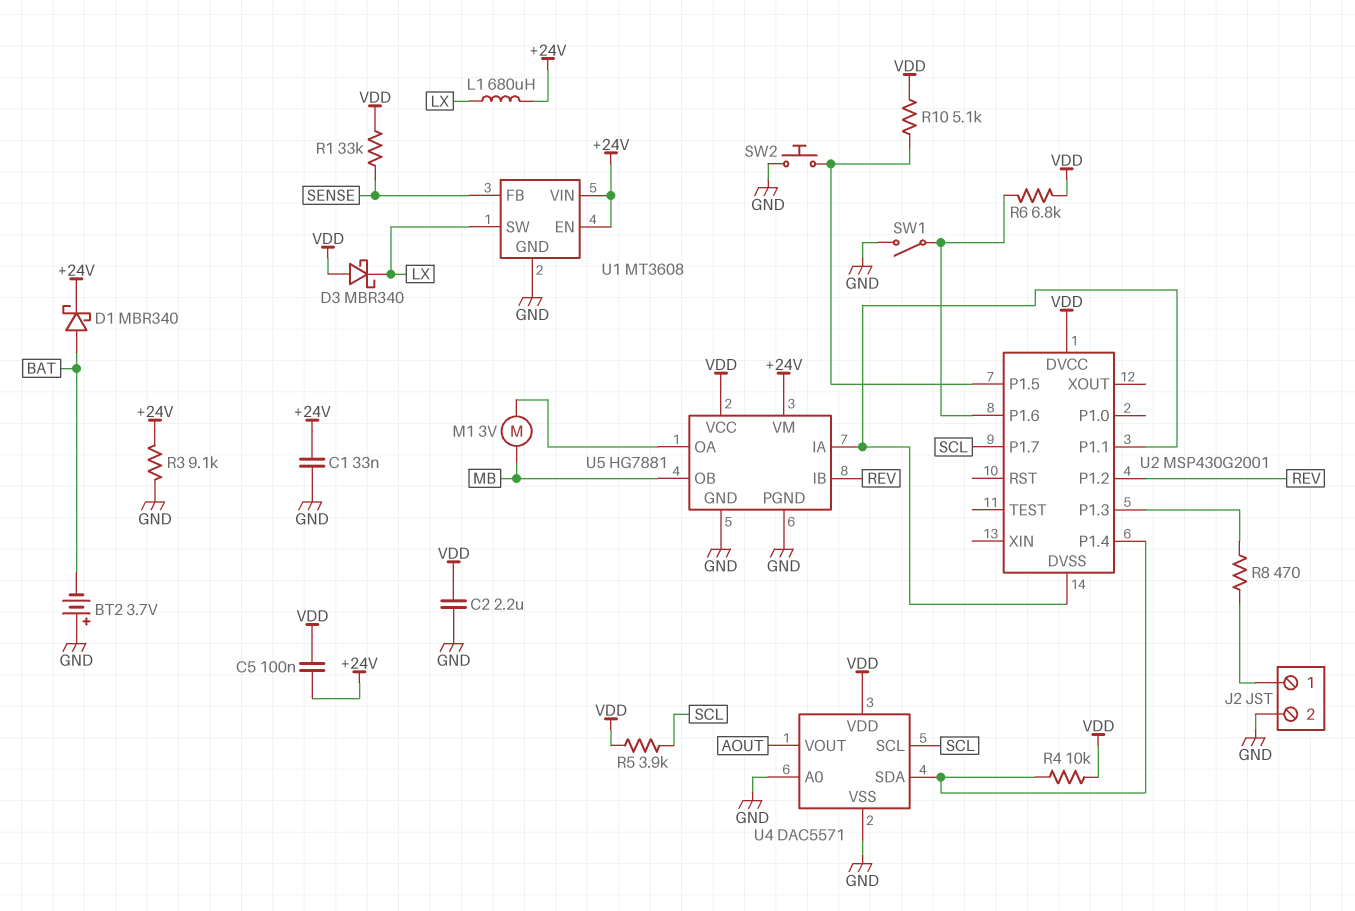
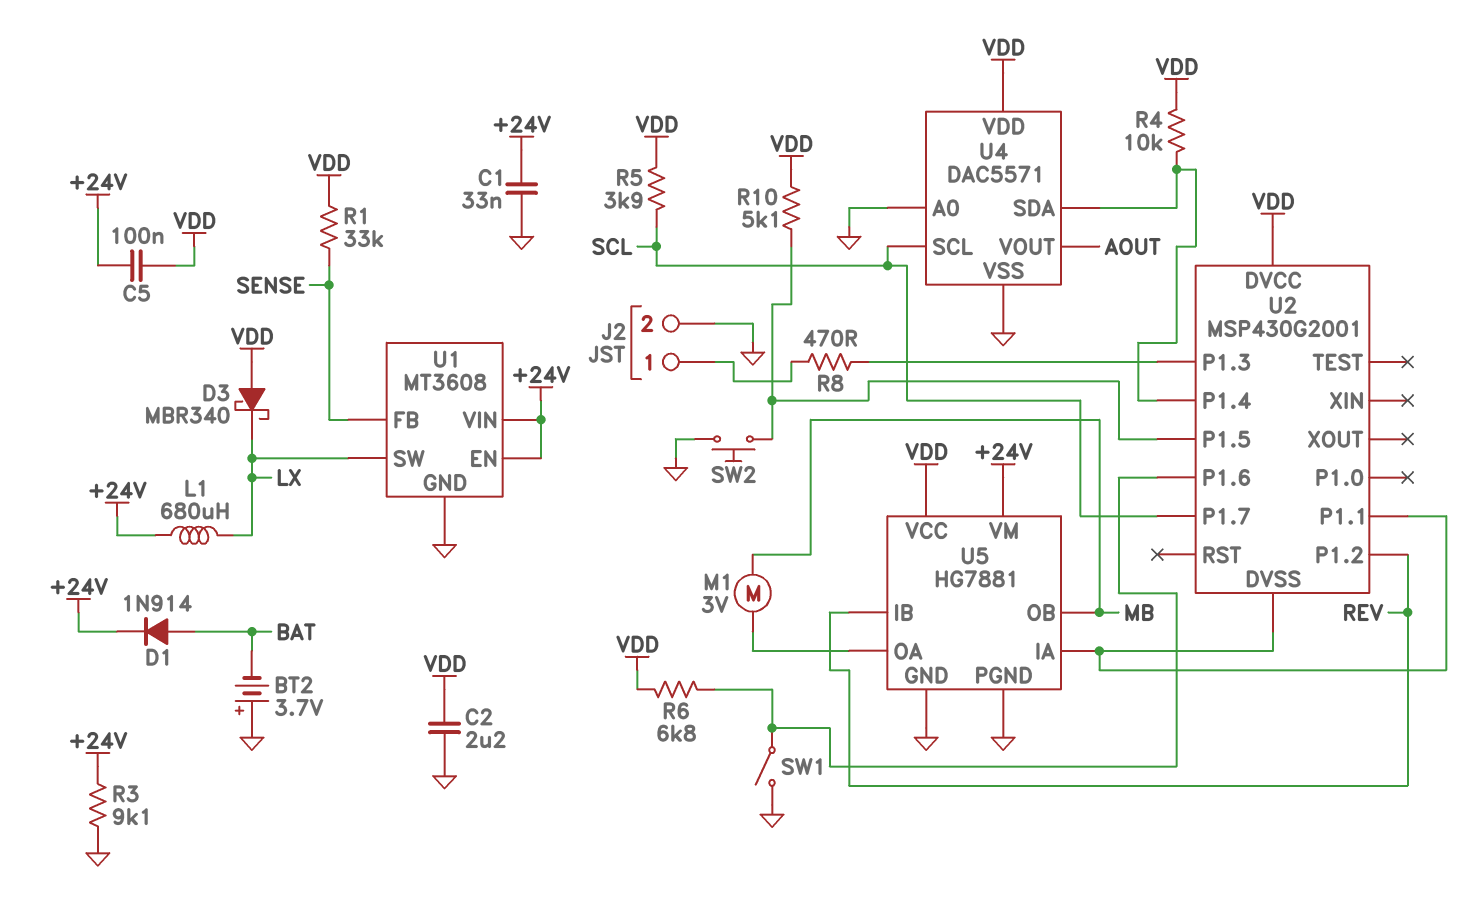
D1: schottky MBR340 (A BAT, K +24V) -> diode 1N914 (A BAT, K +24V)

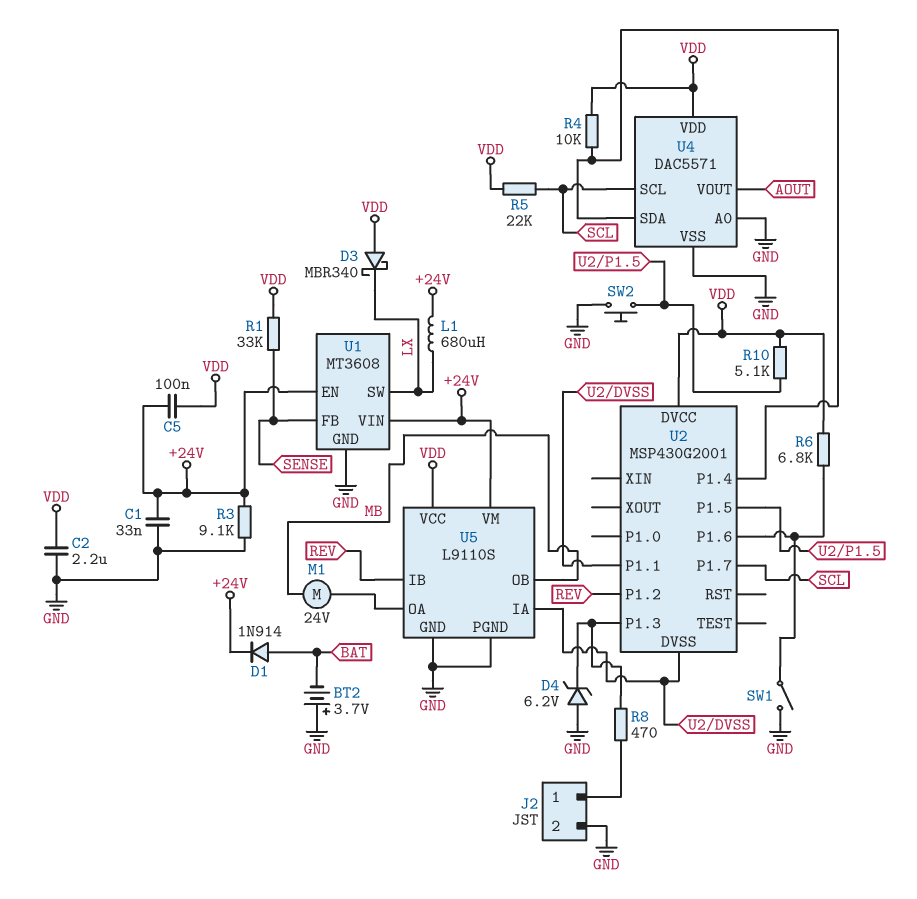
D4: none -> zener 6.2V (A GND, K U2/P1.3)
M1: motor 3V (MB, U5/OA) -> motor 24V (MB, U5/OA)
R5: 3.9k (SCL, VDD) -> 22k (SCL, VDD)
U5: HG7881 -> L9110S

